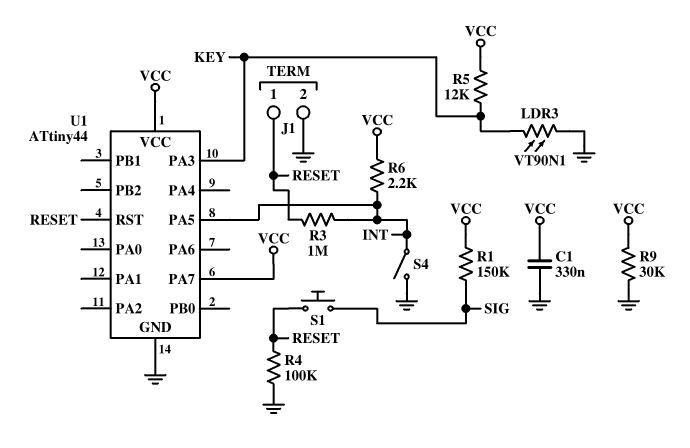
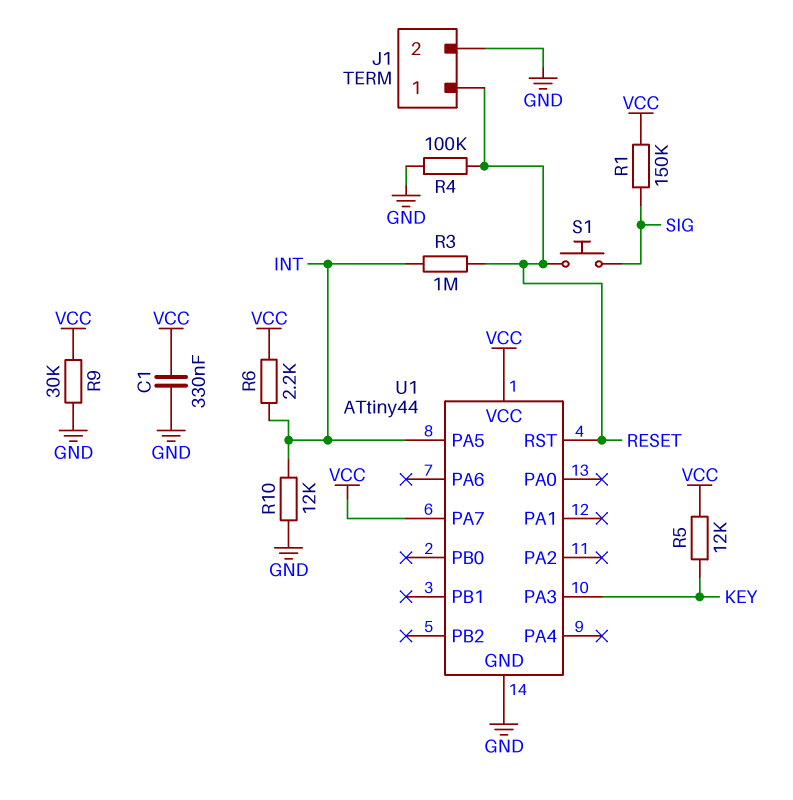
LDR3: VT90N1 (GND, KEY) -> none
R10: none -> 12k (GND, INT)
S4: switch (GND, INT) -> none

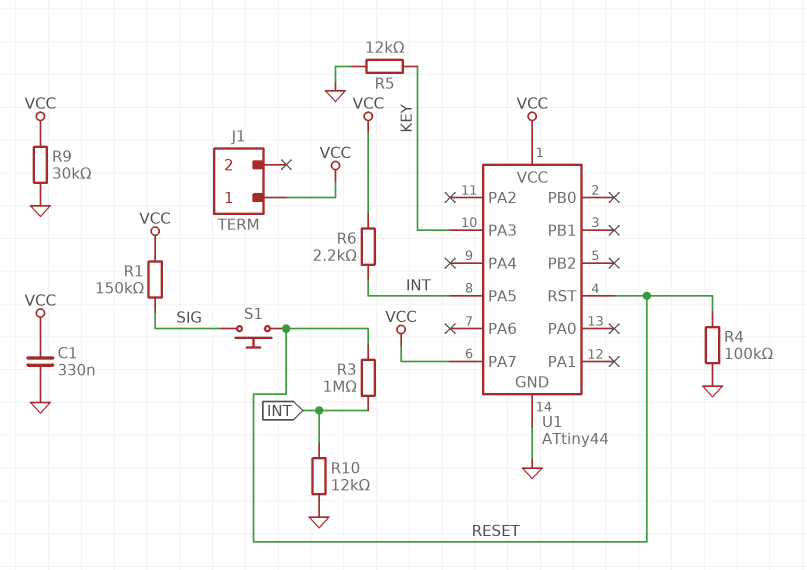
J1 pin 1: RESET -> VCC
J1 pin 2: GND -> none
R5: 12k (KEY, VCC) -> 12k (GND, KEY)

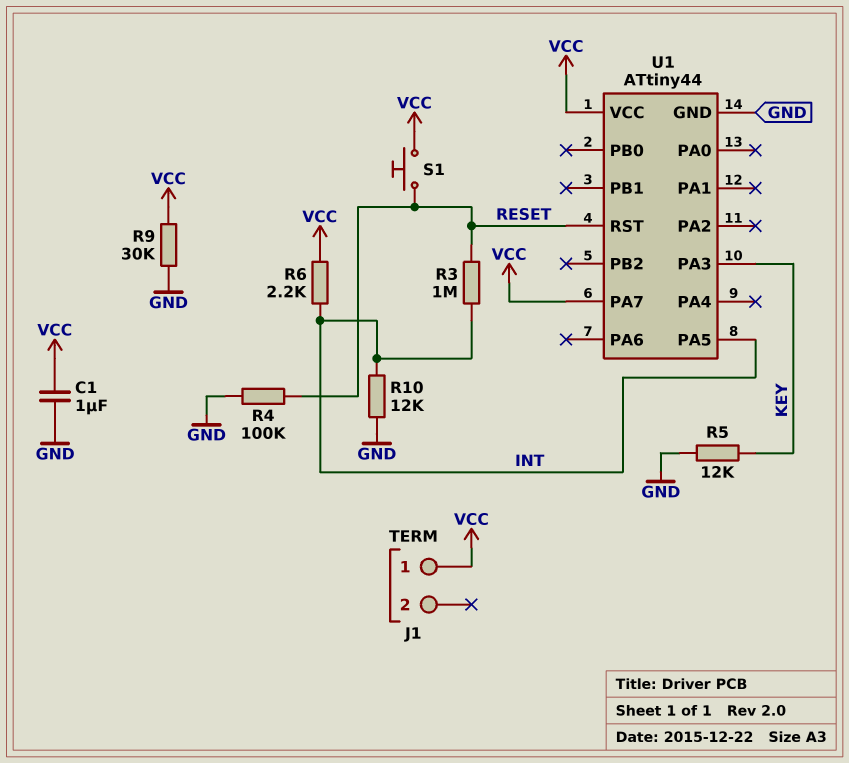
C1: 330nF (GND, VCC) -> 1uF (GND, VCC)
R1: 150k (SIG, VCC) -> none
S1: button (RESET, SIG) -> button (RESET, VCC)

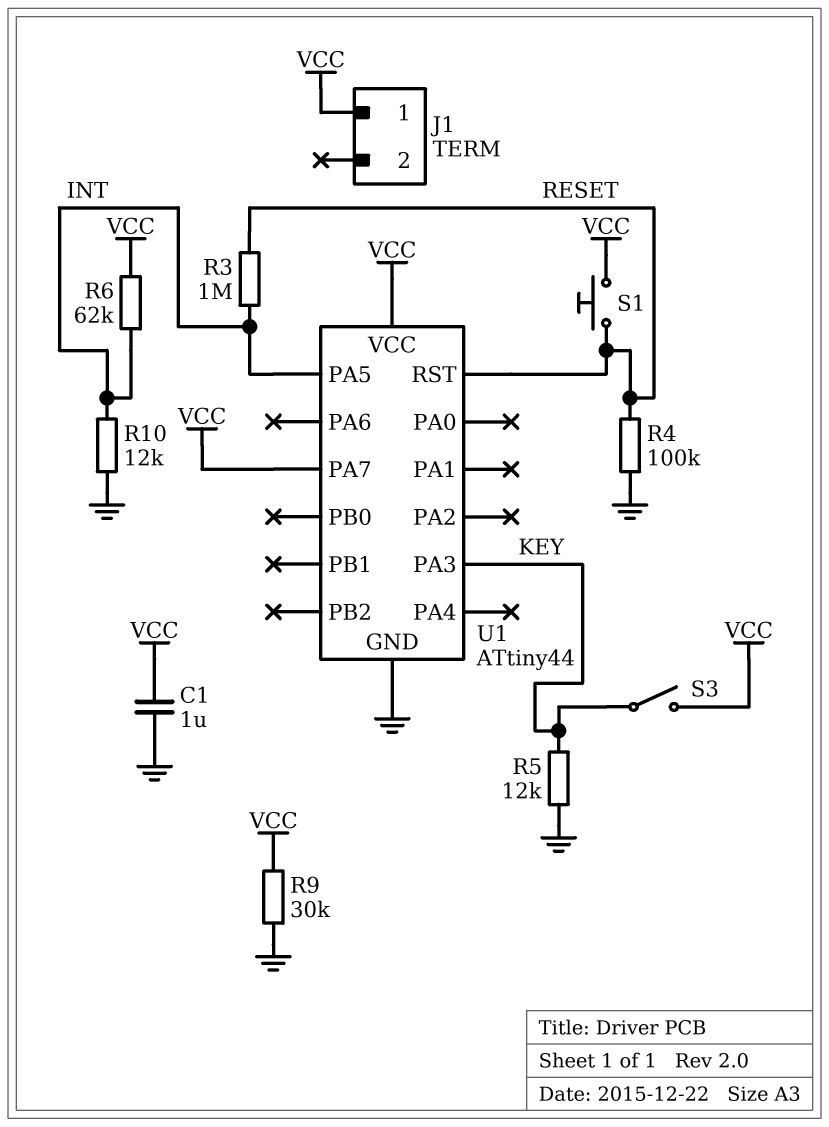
R6: 2.2k (INT, VCC) -> 62k (INT, VCC)
S3: none -> switch (KEY, VCC)

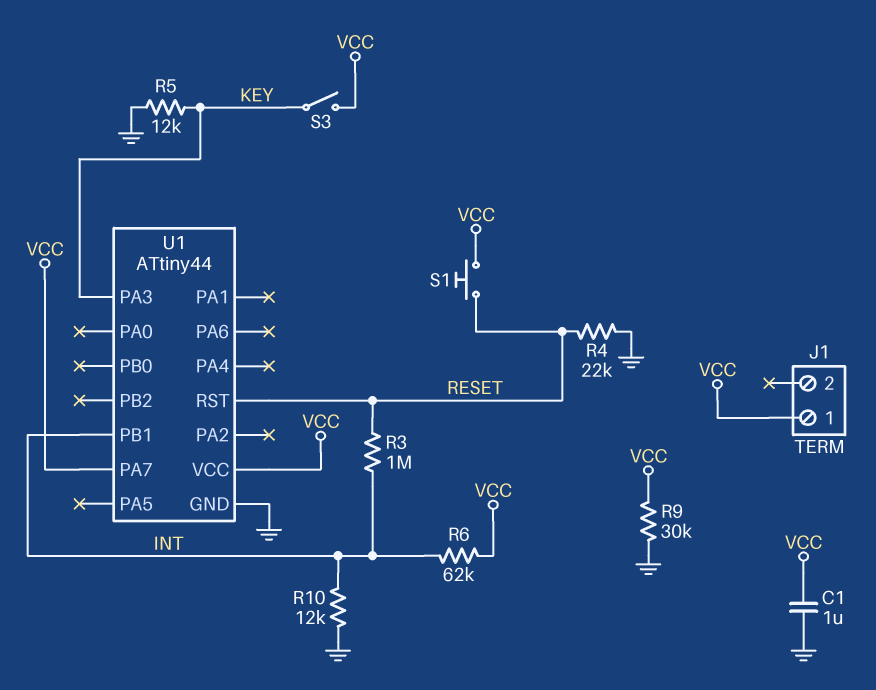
R4: 100k (GND, RESET) -> 22k (GND, RESET)
U1 pin PA5: INT -> none
U1 pin PB1: none -> INT

